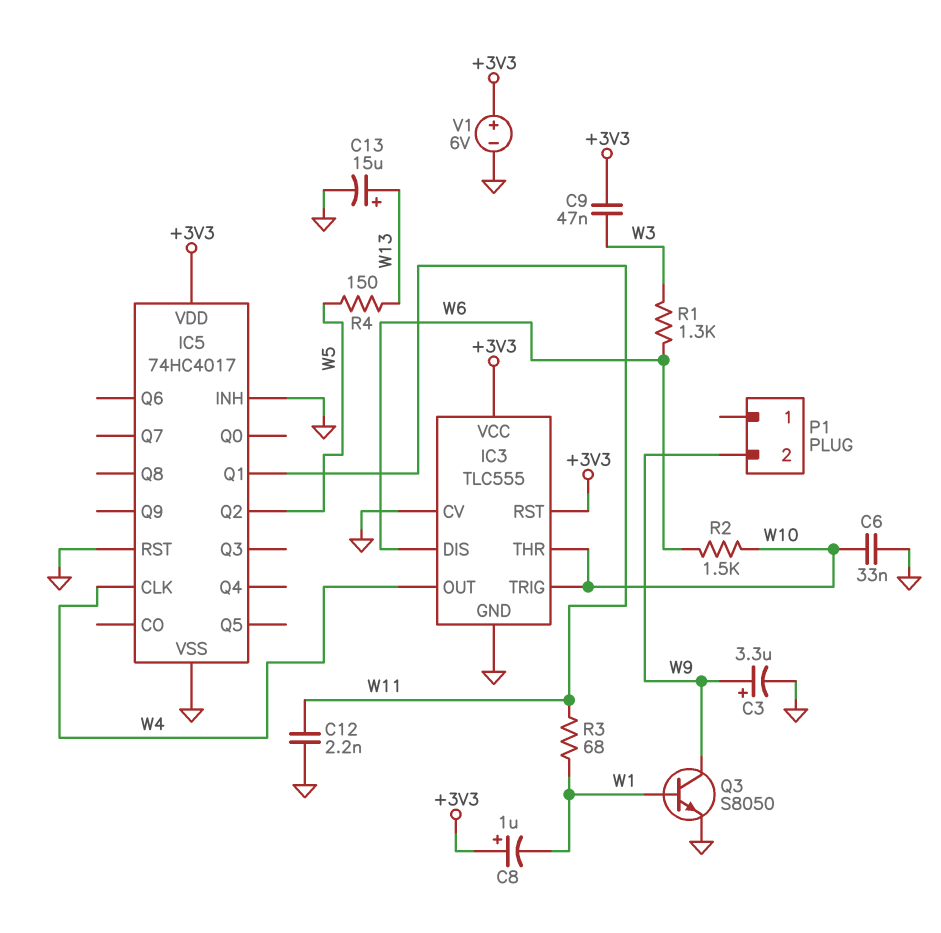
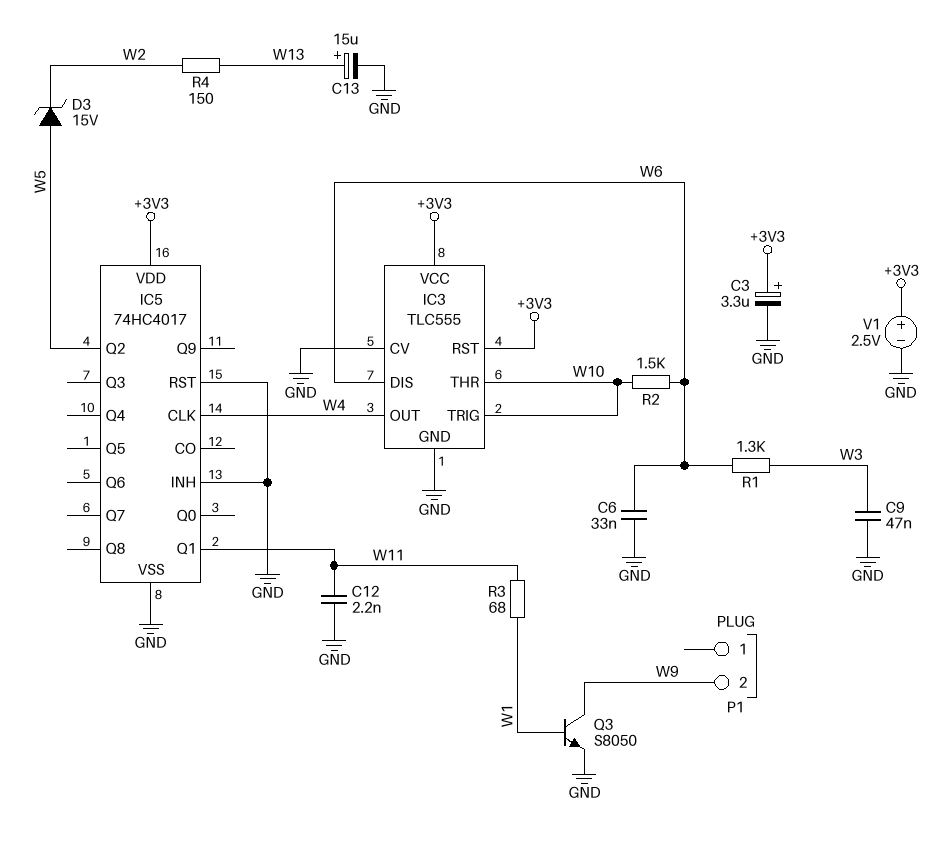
C3: 3.3uF (plus W9, minus GND) -> 3.3uF (plus +3V3, minus GND)
C6: 33nF (GND, W10) -> 33nF (GND, W6)
C8: 1uF (plus +3V3, minus W1) -> none
C9: 47nF (+3V3, W3) -> 47nF (GND, W3)
D3: none -> zener 15V (A W5, K W2)
R4: 150 (W5, W13) -> 150 (W2, W13)
V1: 6V (plus +3V3, minus GND) -> 2.5V (plus +3V3, minus GND)

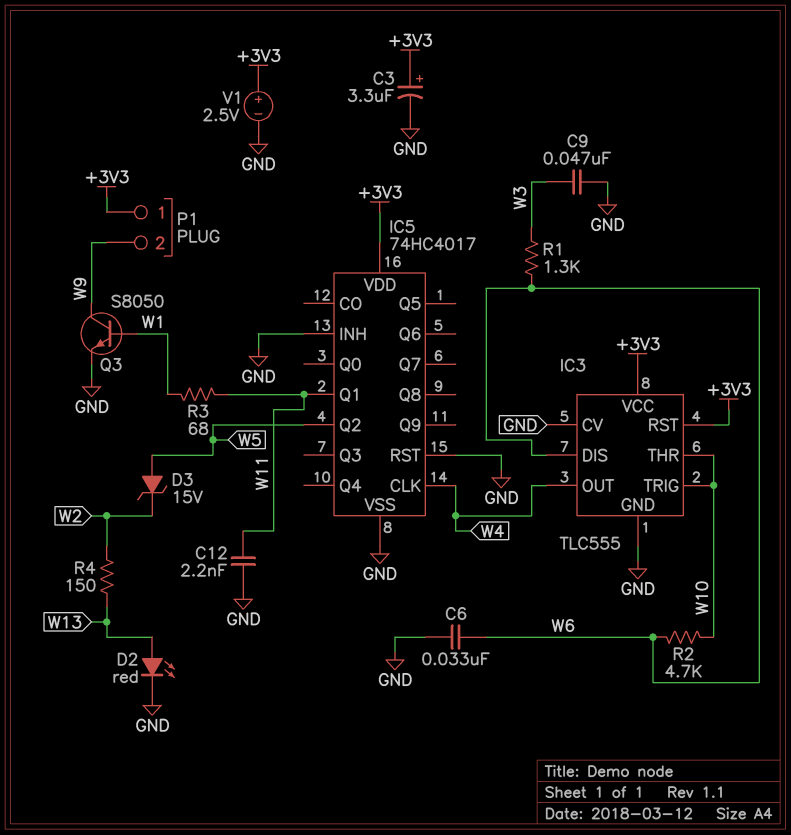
C13: 15uF (plus W13, minus GND) -> none
D2: none -> LED red (A W13, K GND)
P1 pin 1: none -> +3V3
R2: 1.5k (W6, W10) -> 4.7k (W6, W10)

